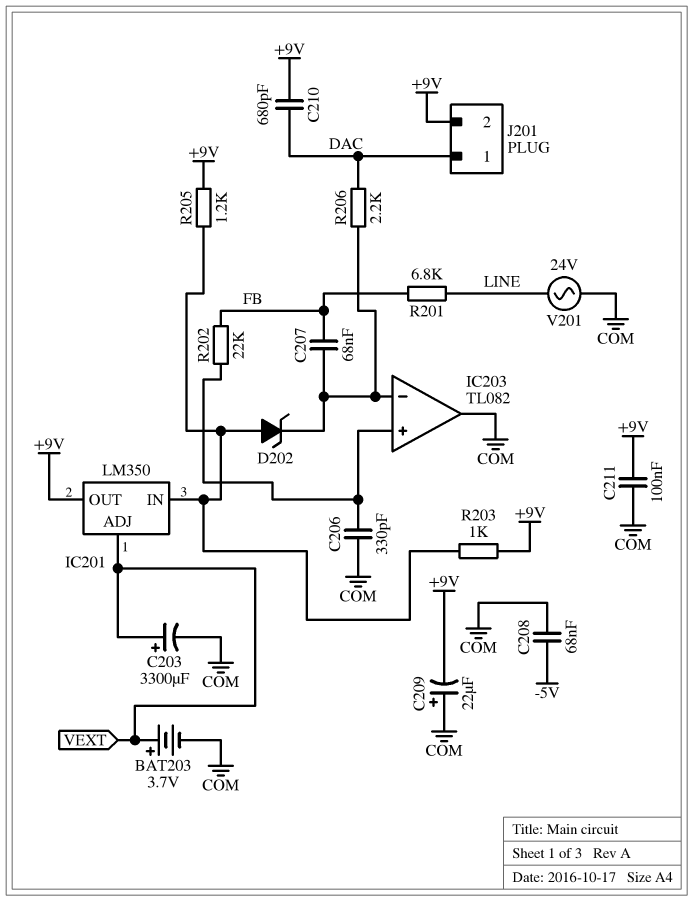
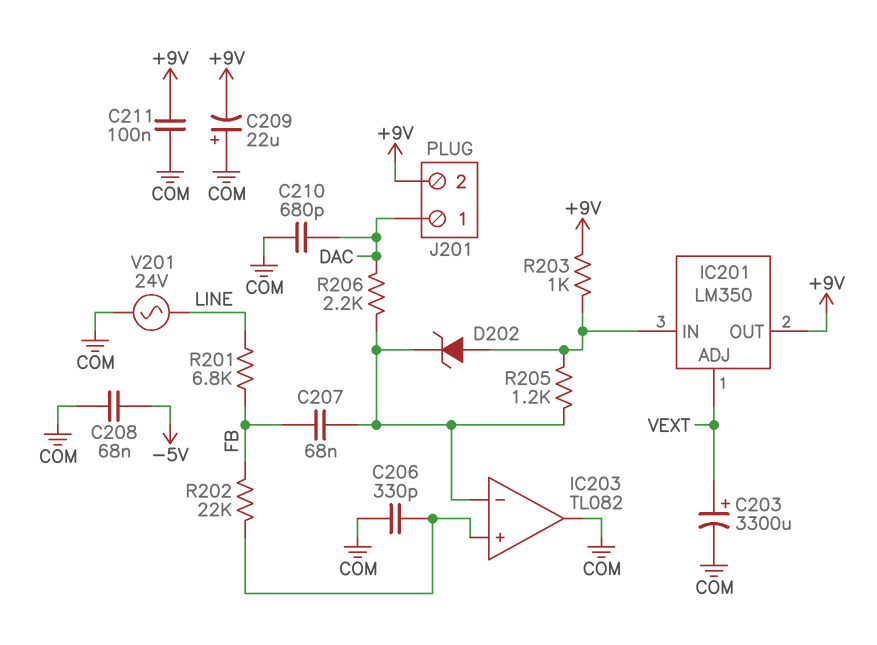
BAT203: 3.7V (plus VEXT, minus COM) -> none
C210: 680pF (+9V, DAC) -> 680pF (COM, DAC)
R205: 1.2k (+9V, IC201/IN) -> 1.2k (IC201/IN, IC203/in-)

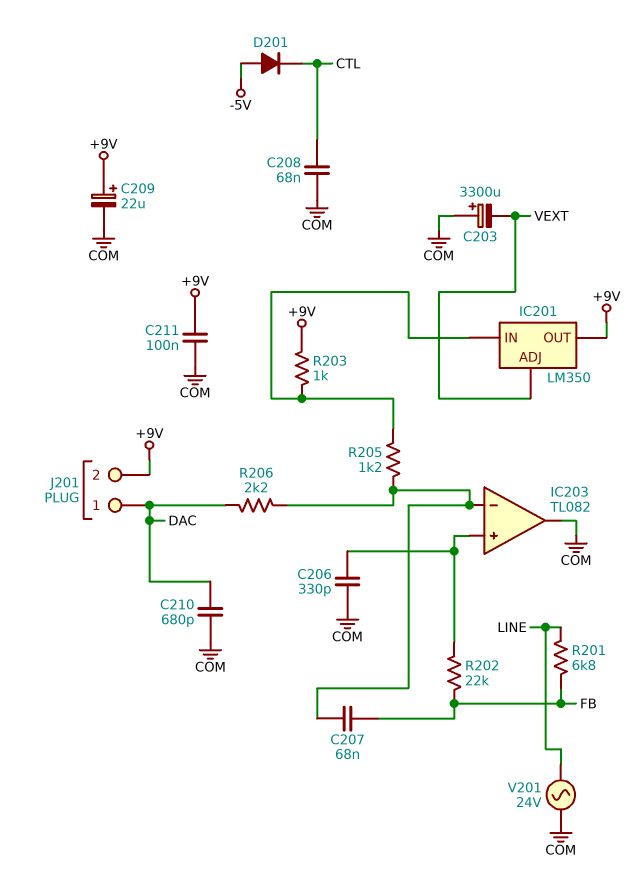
C203: 3300uF (plus VEXT, minus COM) -> 3300uF (plus COM, minus VEXT)
C208: 68nF (-5V, COM) -> 68nF (COM, CTL)
C209: 22uF (plus COM, minus +9V) -> 22uF (plus +9V, minus COM)
D201: none -> diode (A -5V, K CTL)
D202: zener (A IC201/IN, K IC203/in-) -> none

